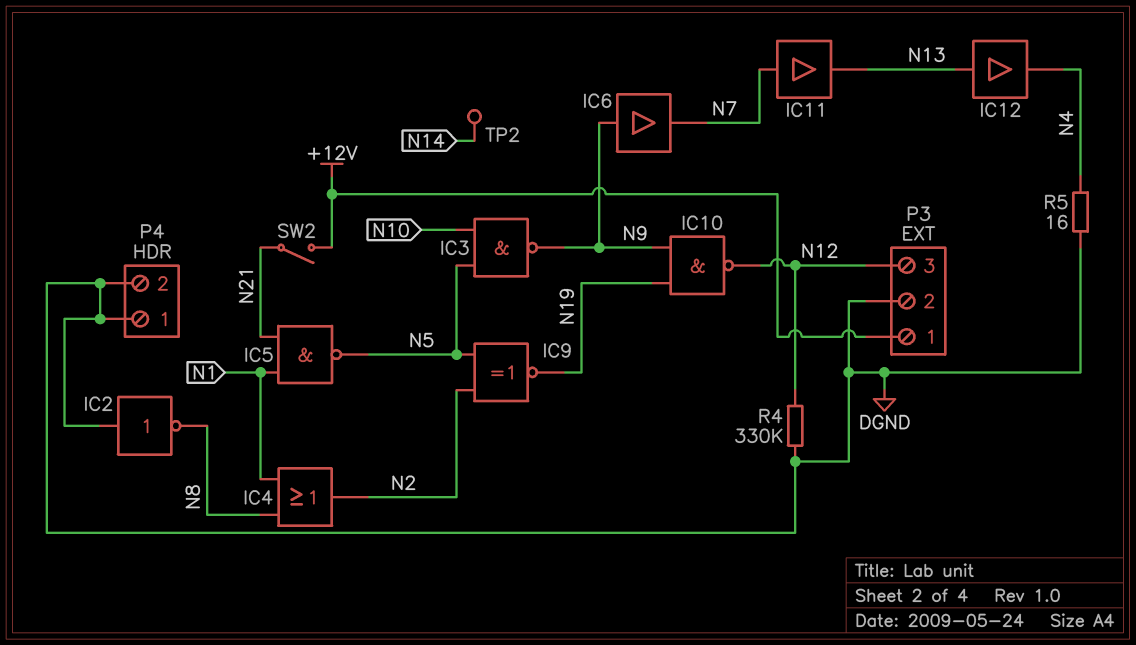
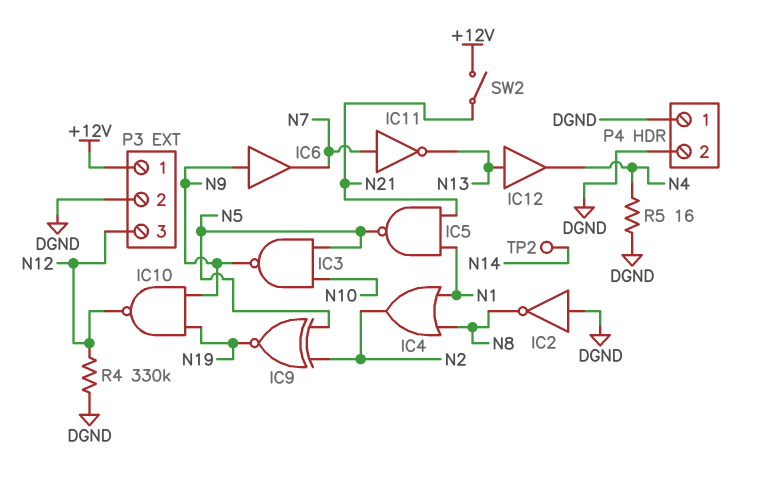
IC11: buffer (in N7, out N13) -> NOT (in N7, out N13)

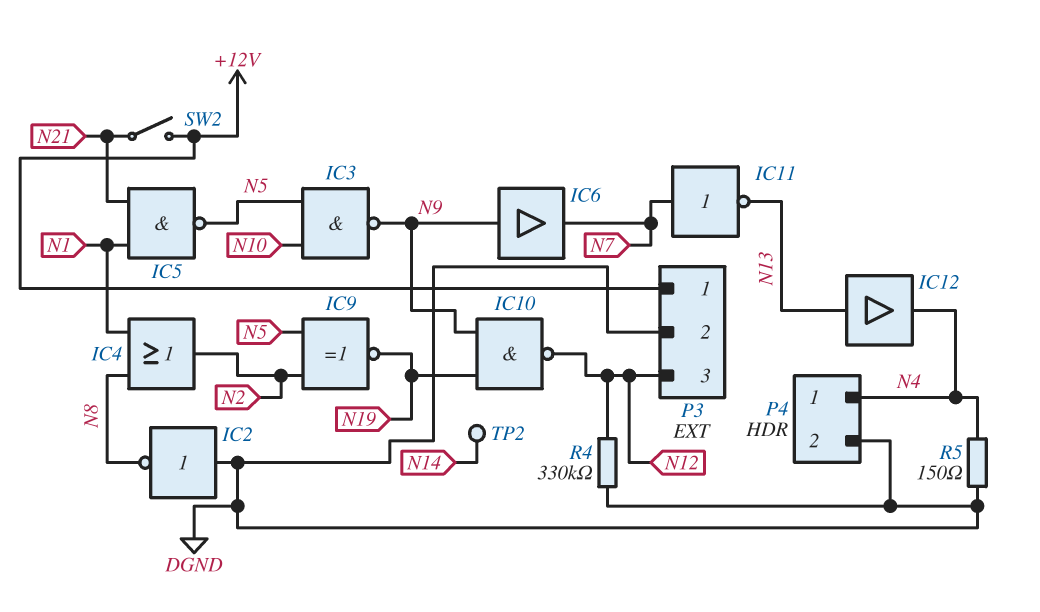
P4 pin 1: DGND -> N4
R5: 16 (DGND, N4) -> 150 (DGND, N4)

